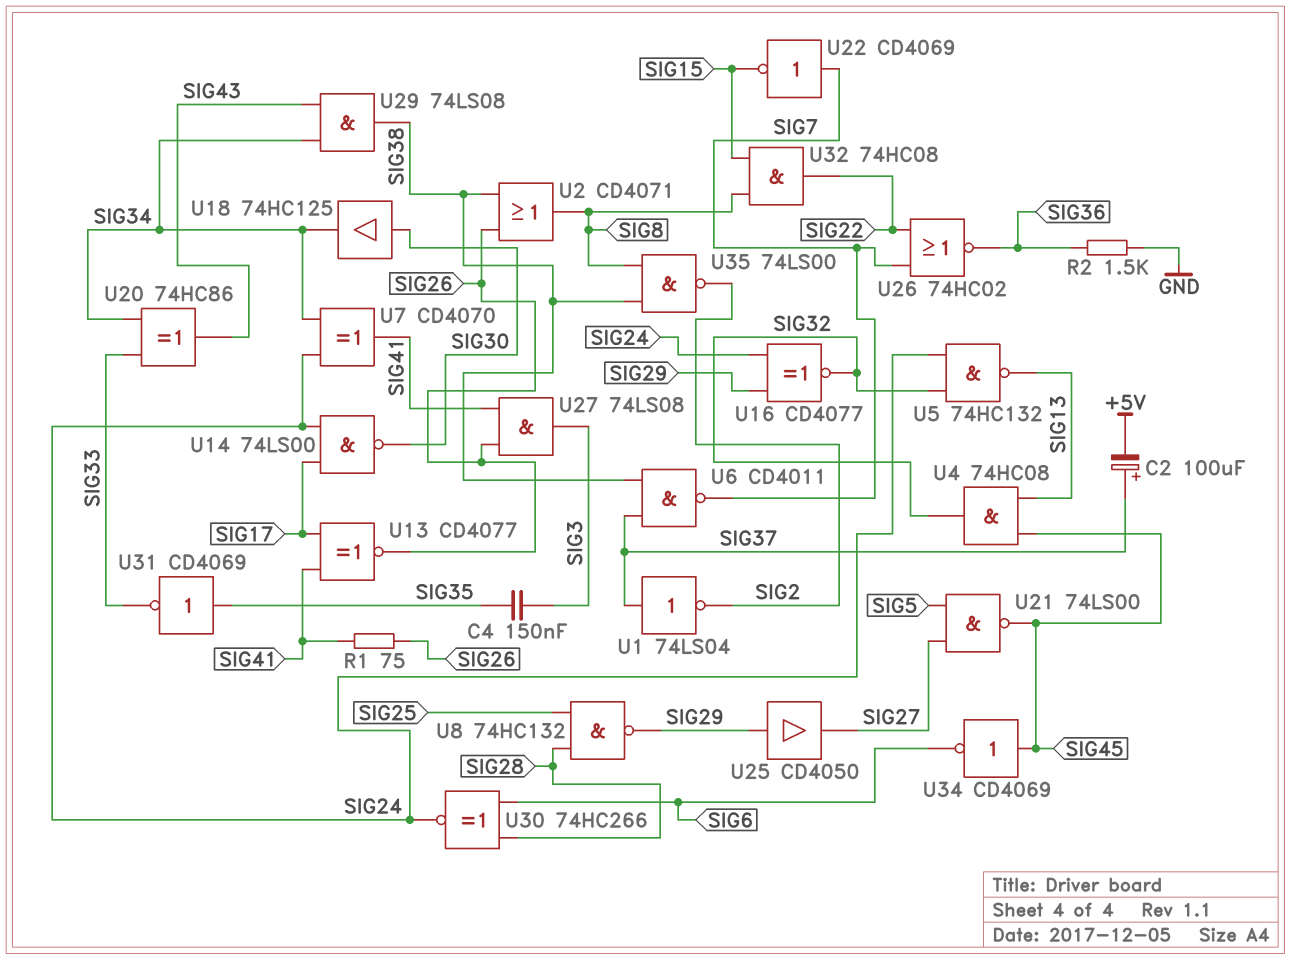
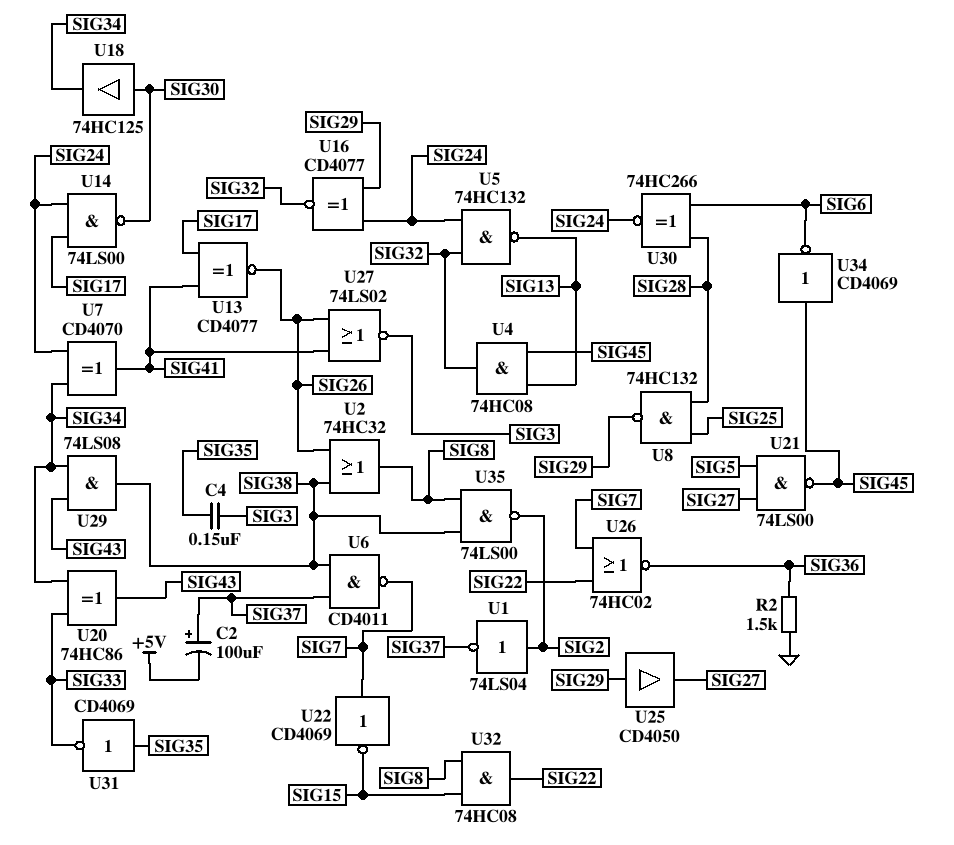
R1: 75 (SIG26, SIG41) -> none
U1: NOT 74LS04 (in SIG37, out SIG2) -> NOT 74LS04 (in SIG2, out SIG37)
U2: OR CD4071 (in SIG26, in SIG38, out SIG8) -> OR 74HC32 (in SIG26, in SIG38, out SIG8)
U27: AND 74LS08 (in SIG26, in SIG41, out SIG3) -> NOR 74LS02 (in SIG26, in SIG41, out SIG3)

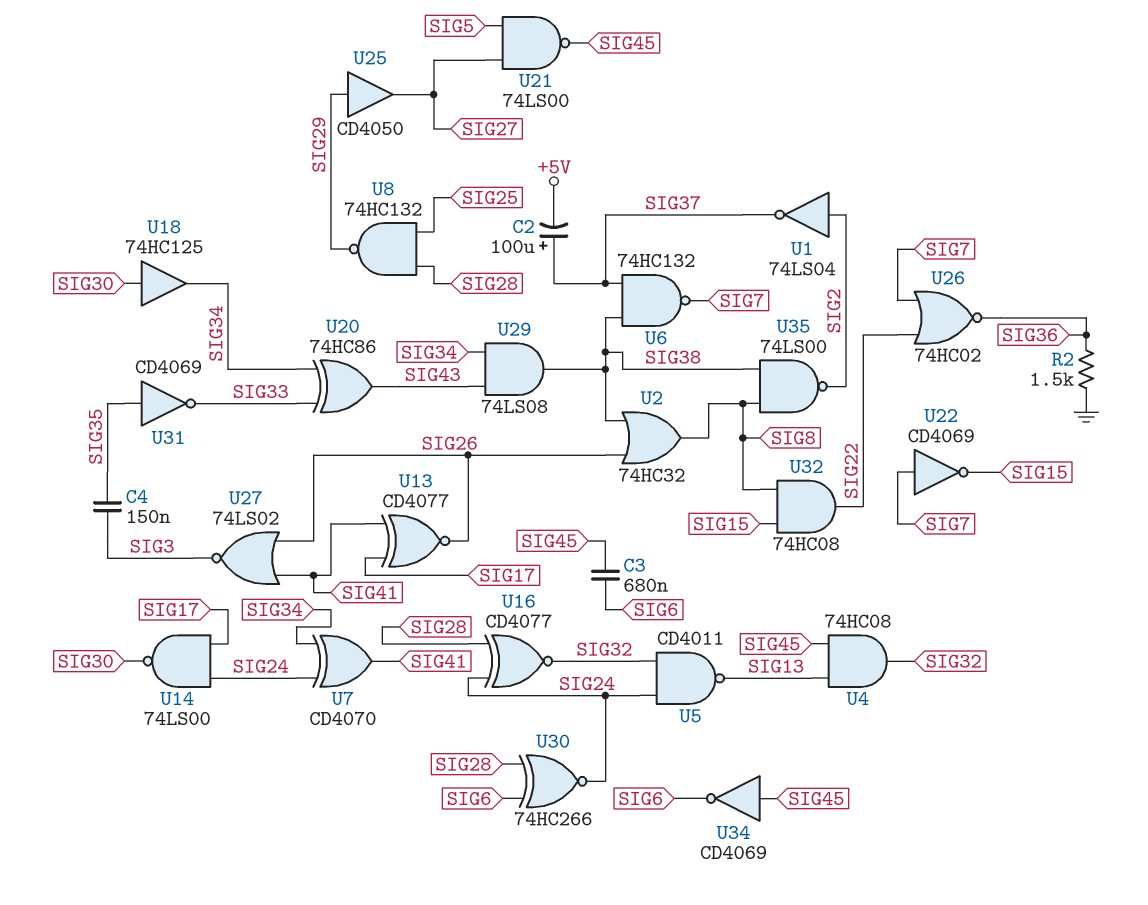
C3: none -> 680nF (SIG6, SIG45)
U5: NAND 74HC132 (in SIG24, in SIG32, out SIG13) -> NAND CD4011 (in SIG24, in SIG32, out SIG13)
U6: NAND CD4011 (in SIG37, in SIG38, out SIG7) -> NAND 74HC132 (in SIG37, in SIG38, out SIG7)
U16: XNOR CD4077 (in SIG24, in SIG29, out SIG32) -> XNOR CD4077 (in SIG24, in SIG28, out SIG32)

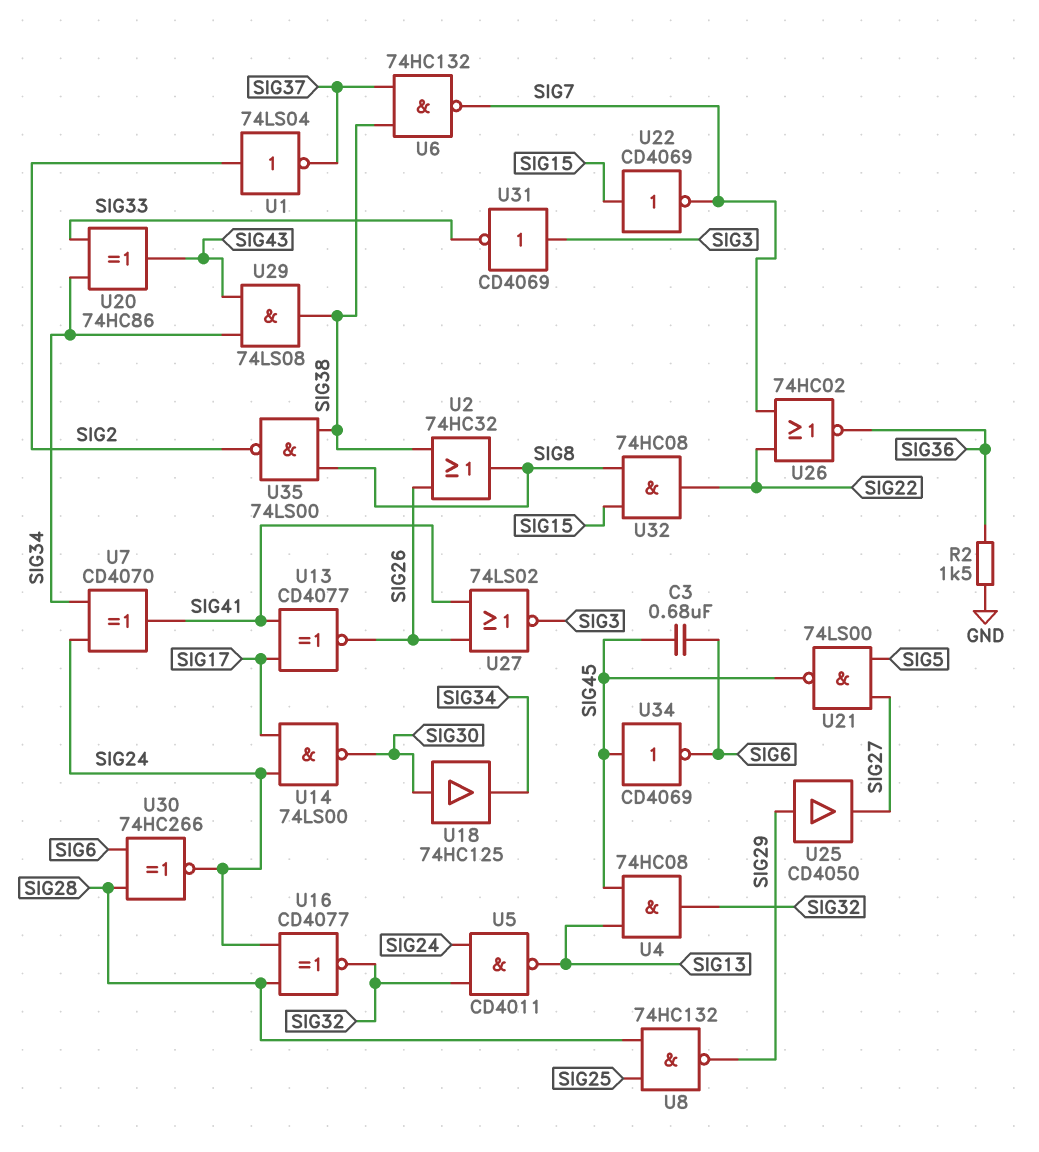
C2: 100uF (plus SIG37, minus +5V) -> none
C4: 150nF (SIG3, SIG35) -> none
U22: NOT CD4069 (in SIG7, out SIG15) -> NOT CD4069 (in SIG15, out SIG7)
U31: NOT CD4069 (in SIG35, out SIG33) -> NOT CD4069 (in SIG3, out SIG33)

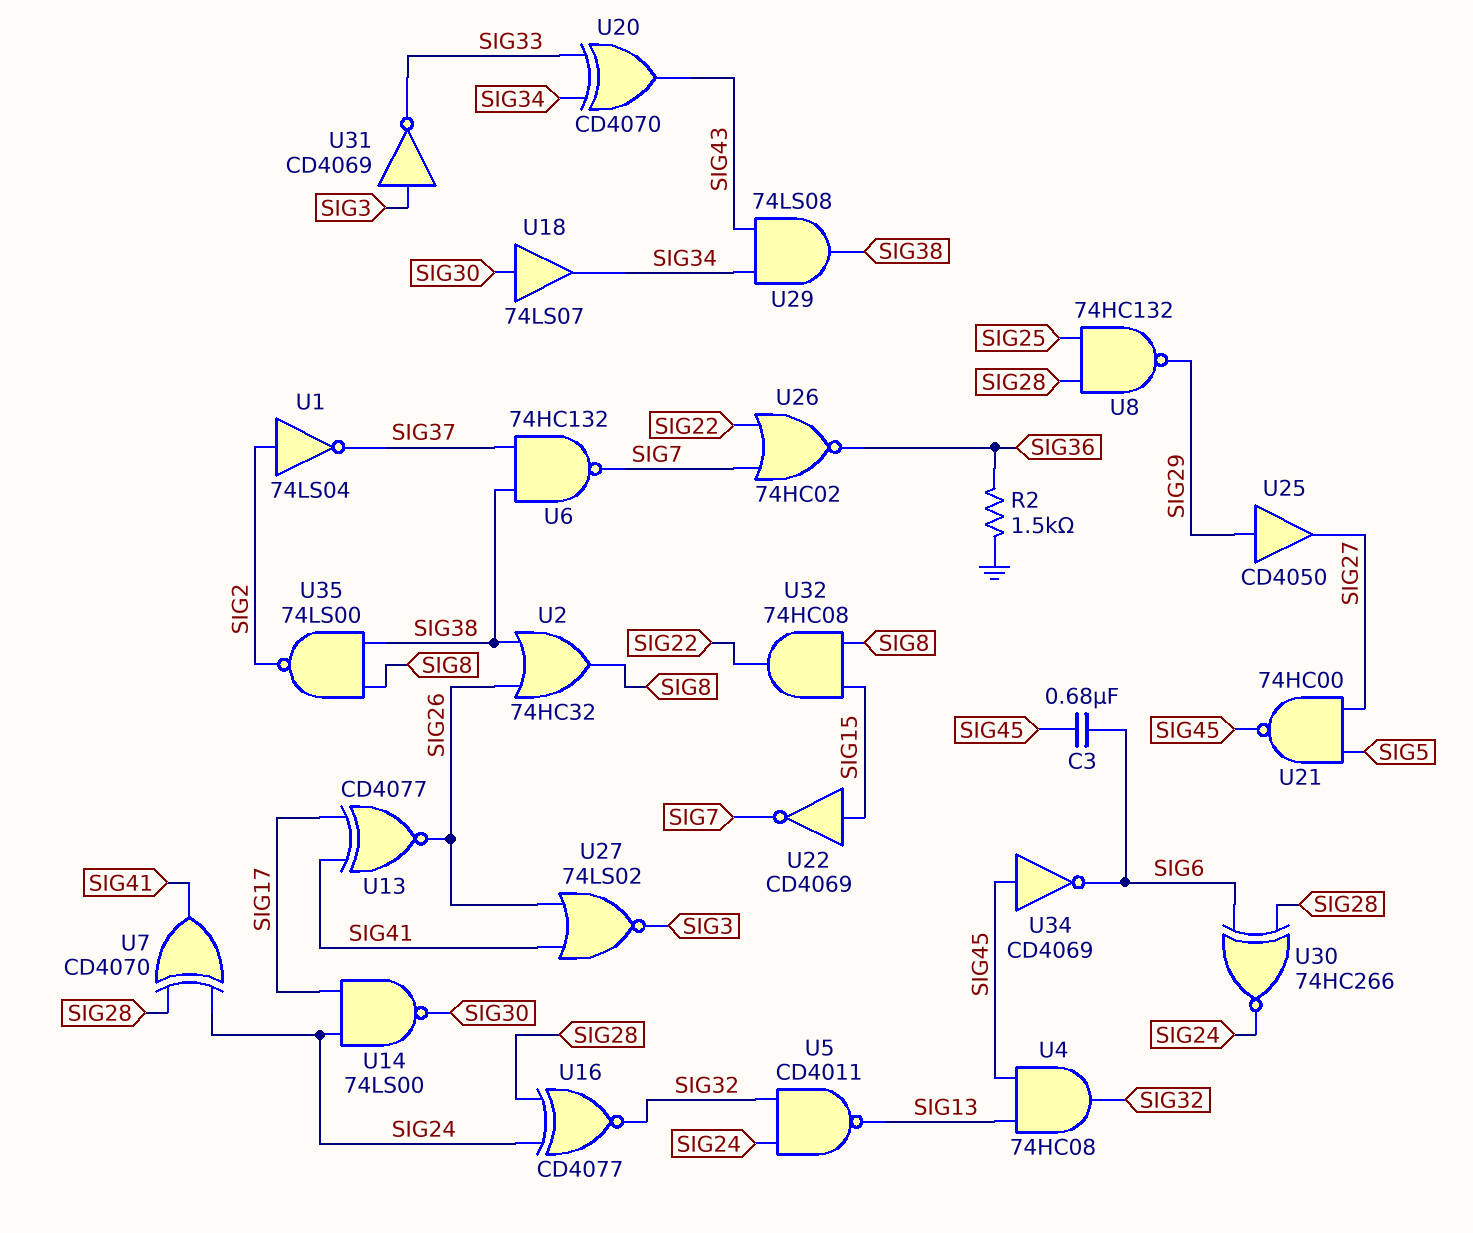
U7: XOR CD4070 (in SIG24, in SIG34, out SIG41) -> XOR CD4070 (in SIG24, in SIG28, out SIG41)
U18: buffer 74HC125 (in SIG30, out SIG34) -> buffer 74LS07 (in SIG30, out SIG34)
U20: XOR 74HC86 (in SIG33, in SIG34, out SIG43) -> XOR CD4070 (in SIG33, in SIG34, out SIG43)
U21: NAND 74LS00 (in SIG5, in SIG27, out SIG45) -> NAND 74HC00 (in SIG5, in SIG27, out SIG45)

